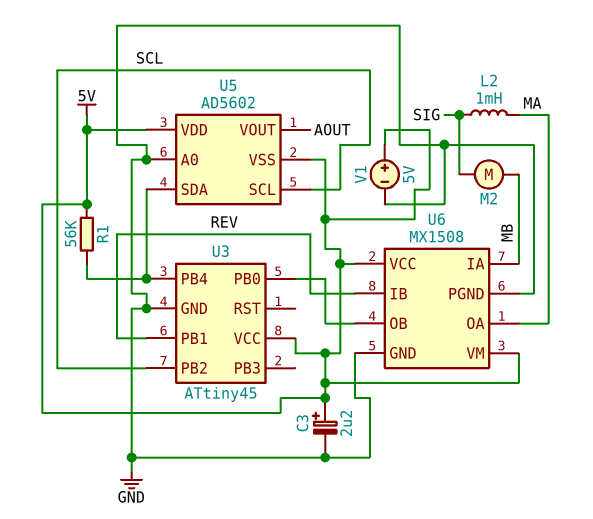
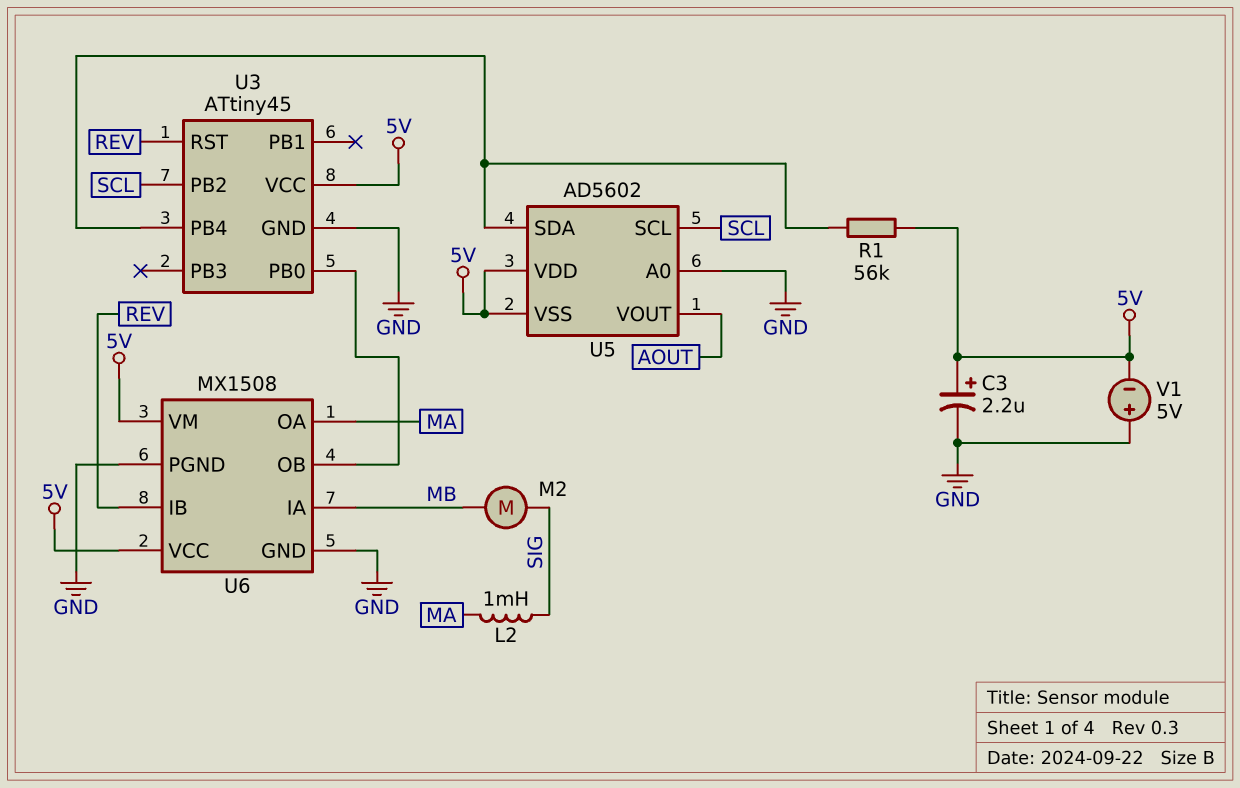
U3 pin PB1: REV -> none
U3 pin RST: none -> REV
V1: 5V (plus 5V, minus GND) -> 5V (plus GND, minus 5V)

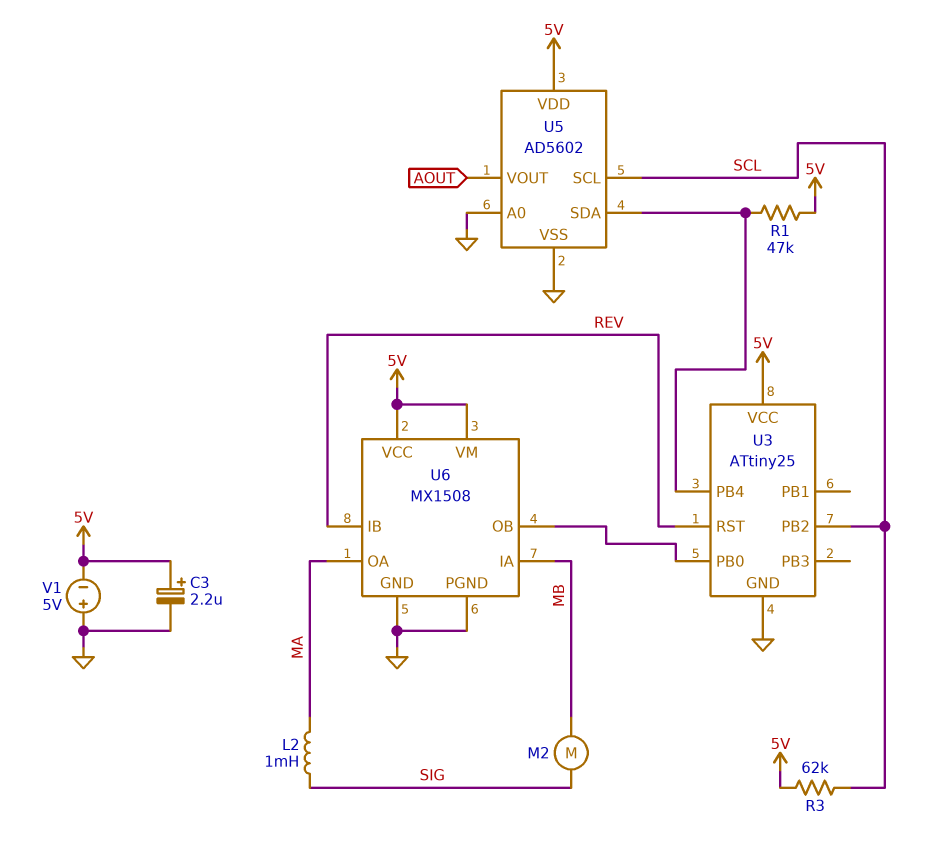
R1: 56k (5V, U3/PB4) -> 47k (5V, U3/PB4)
R3: none -> 62k (5V, SCL)
U3: ATtiny45 -> ATtiny25
U5 pin VSS: 5V -> GND

